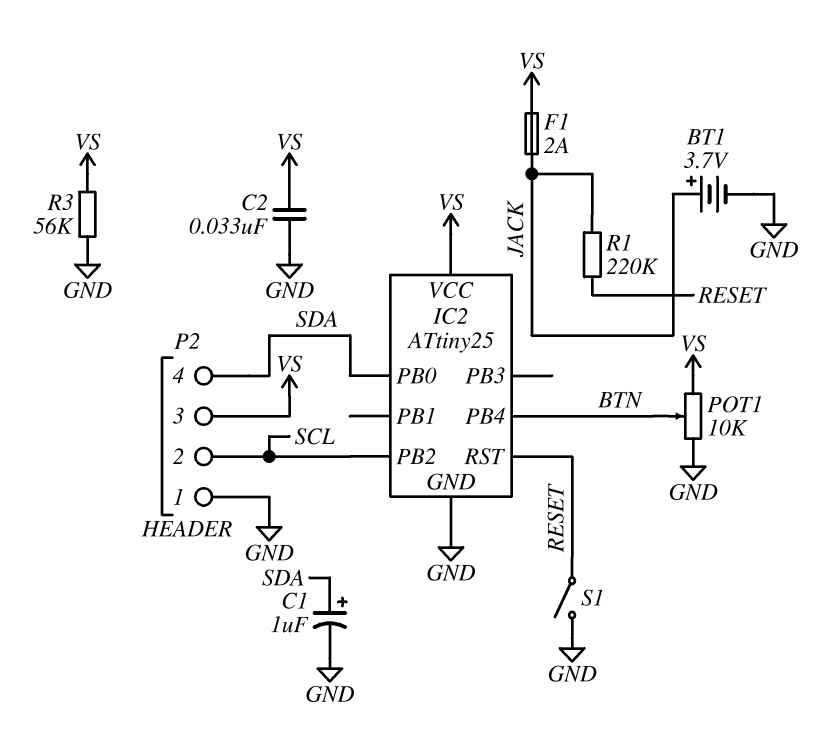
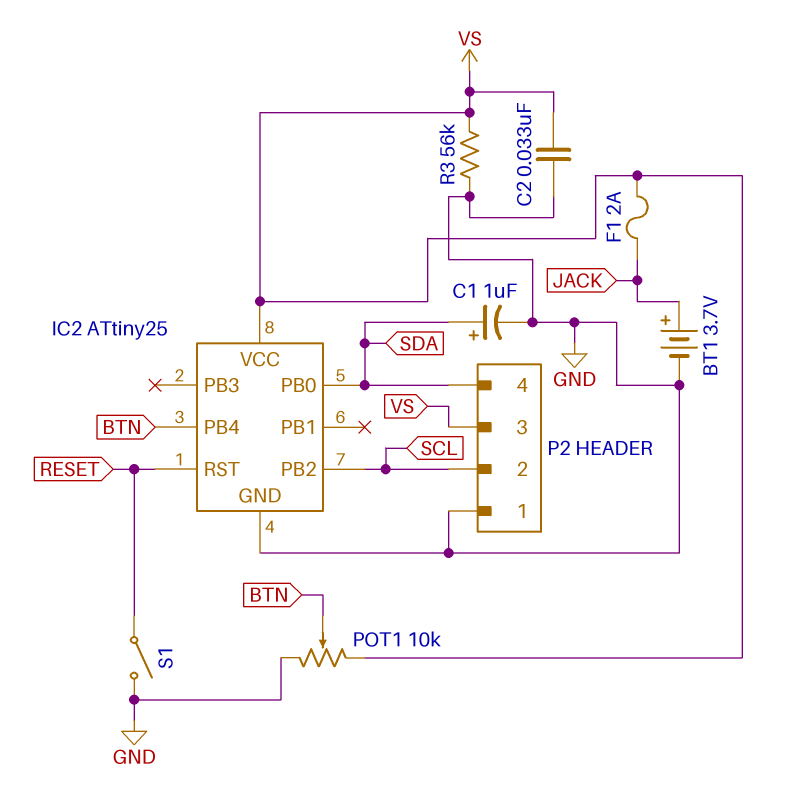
R1: 220k (JACK, RESET) -> none

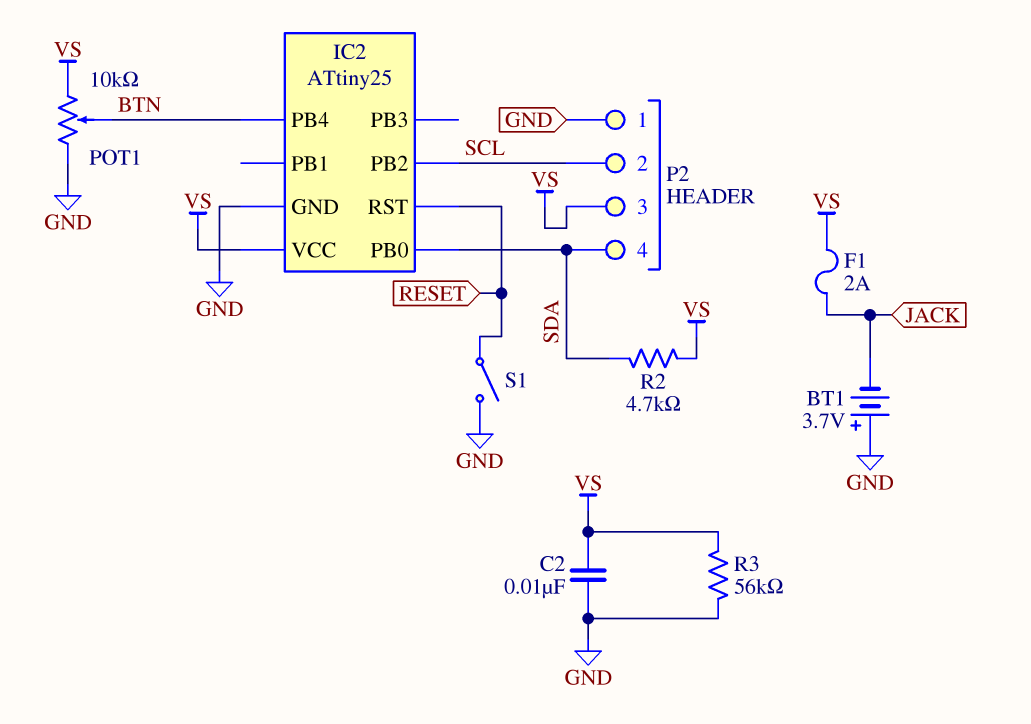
BT1: 3.7V (plus JACK, minus GND) -> 3.7V (plus GND, minus JACK)
C1: 1uF (plus SDA, minus GND) -> none
C2: 33nF (GND, VS) -> 10nF (GND, VS)
R2: none -> 4.7k (SDA, VS)

